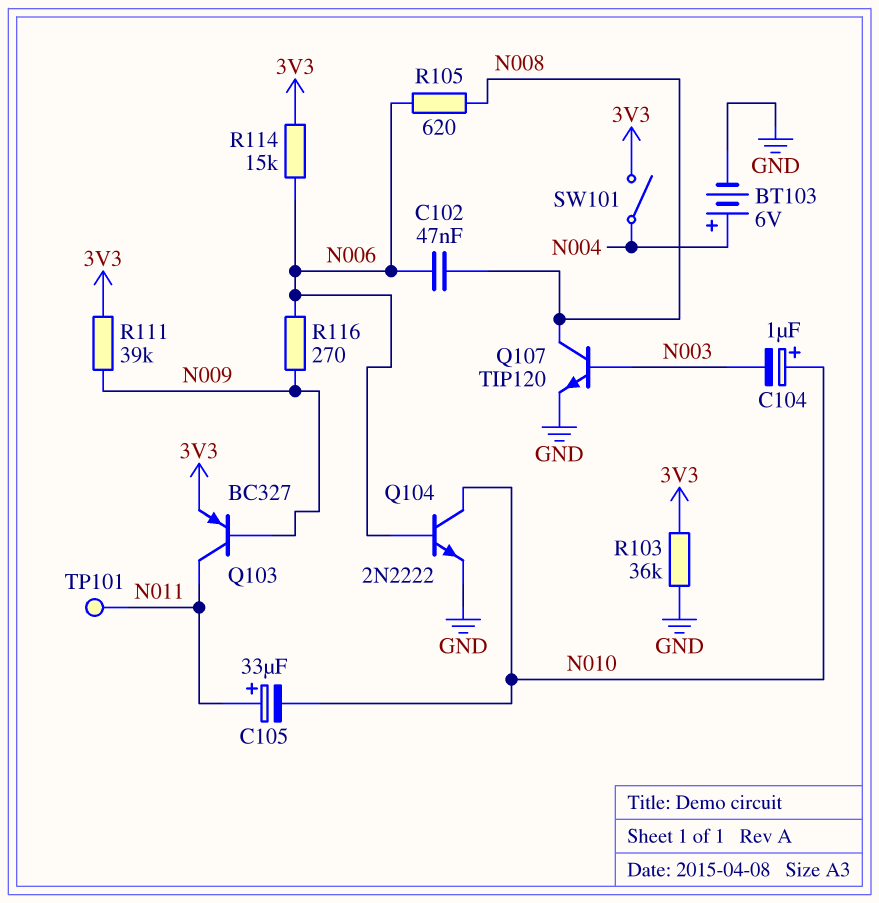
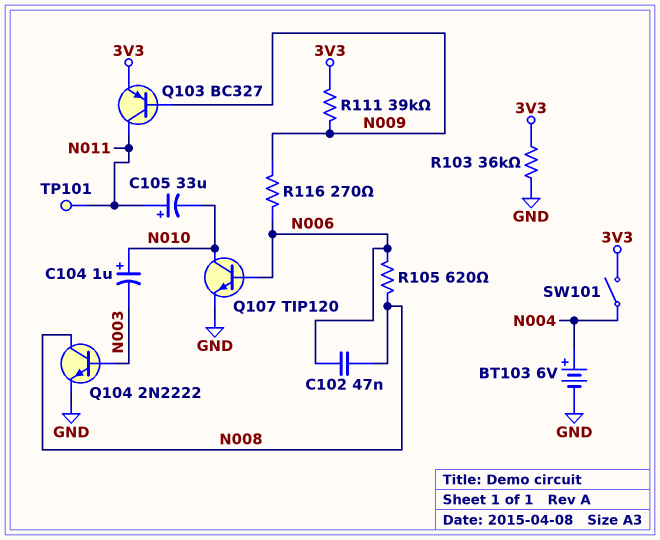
Q104: NPN 2N2222 (B N006, C N010, E GND) -> NPN 2N2222 (B N003, C N008, E GND)
Q107: NPN TIP120 (B N003, C N008, E GND) -> NPN TIP120 (B N006, C N010, E GND)
R114: 15k (3V3, N006) -> none

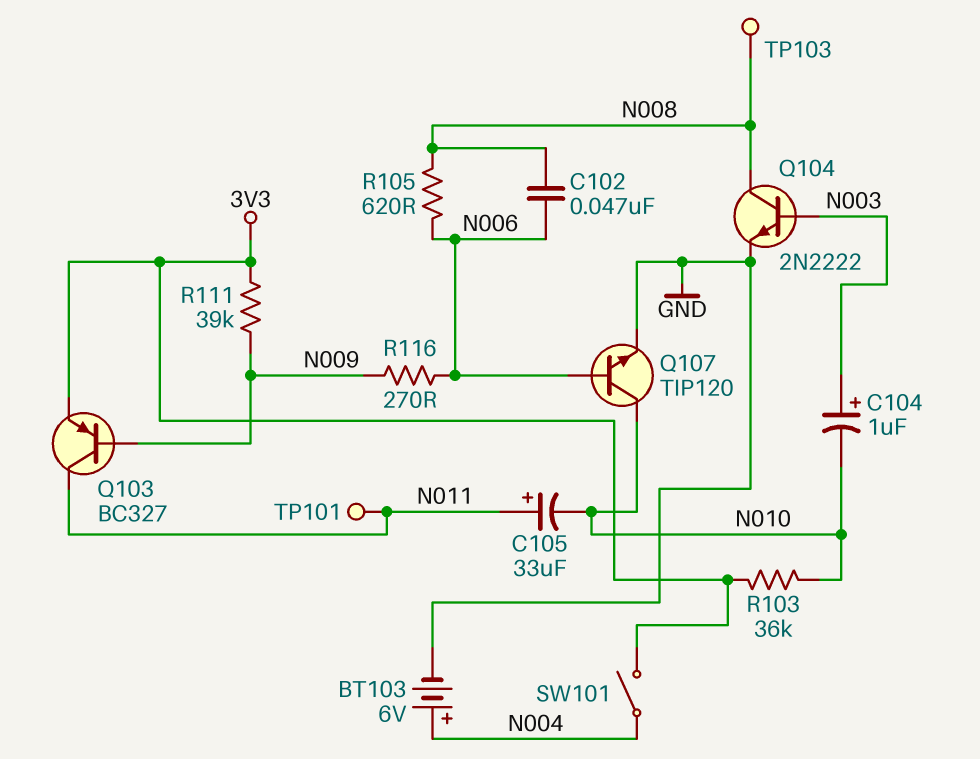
C104: 1uF (plus N010, minus N003) -> 1uF (plus N003, minus N010)
R103: 36k (3V3, GND) -> 36k (3V3, N010)
TP103: none -> test point (N008)

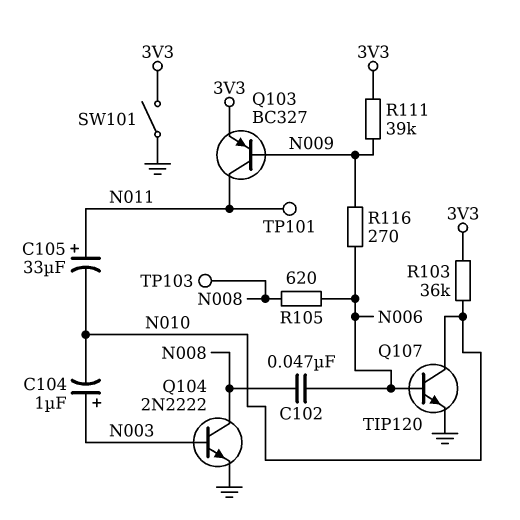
BT103: 6V (plus N004, minus GND) -> none
SW101: switch (3V3, N004) -> switch (3V3, GND)

